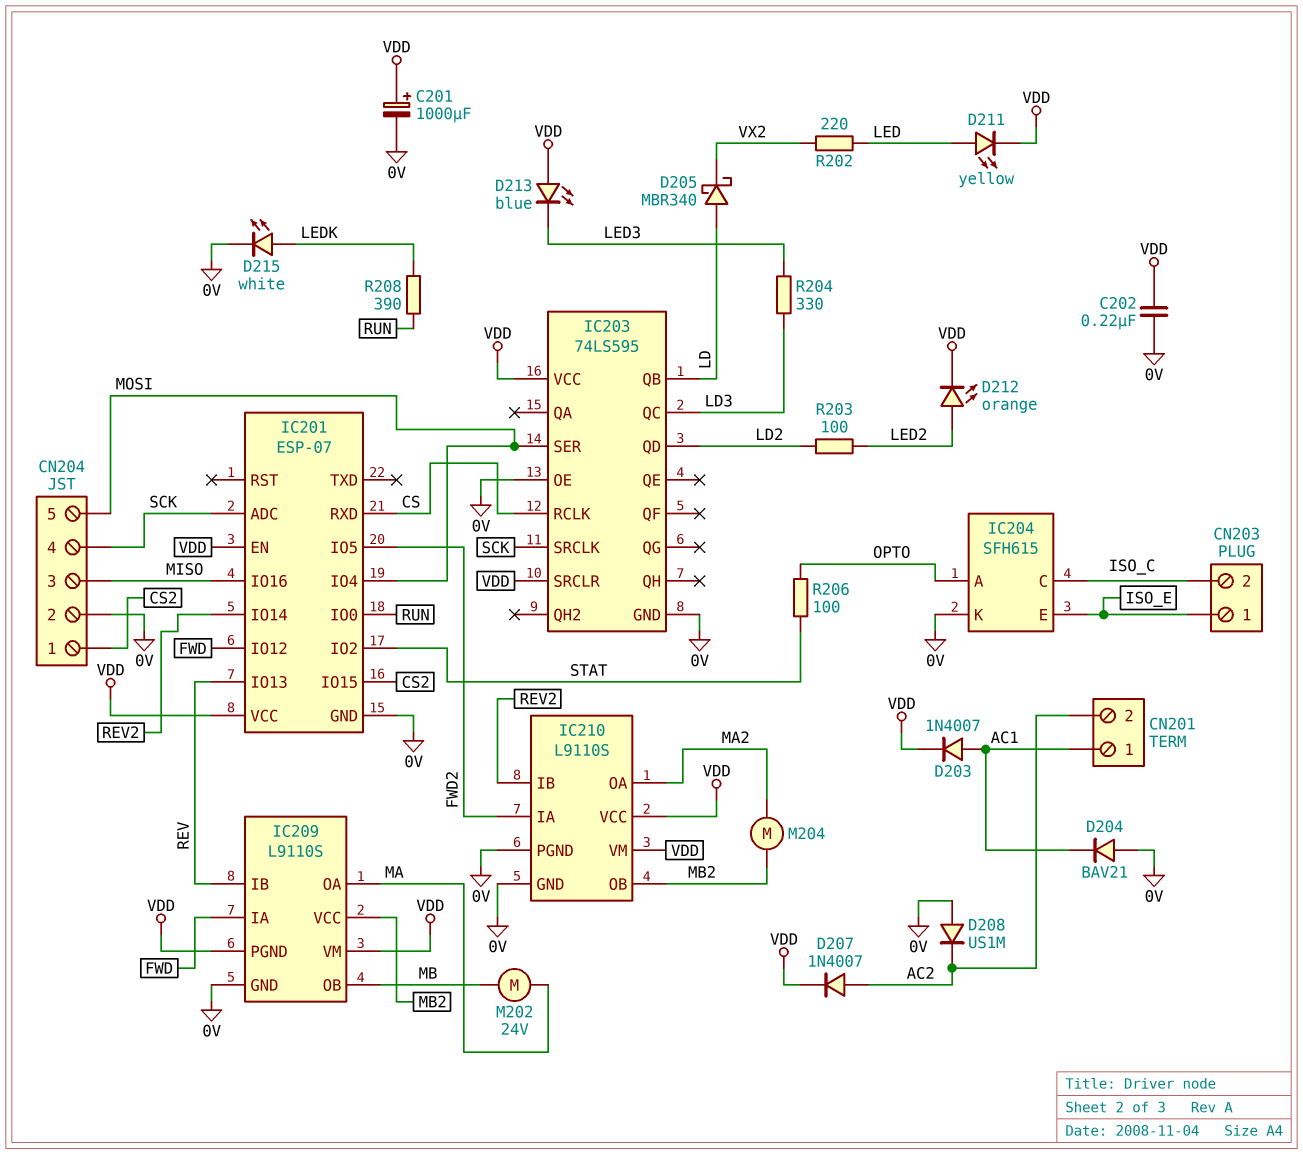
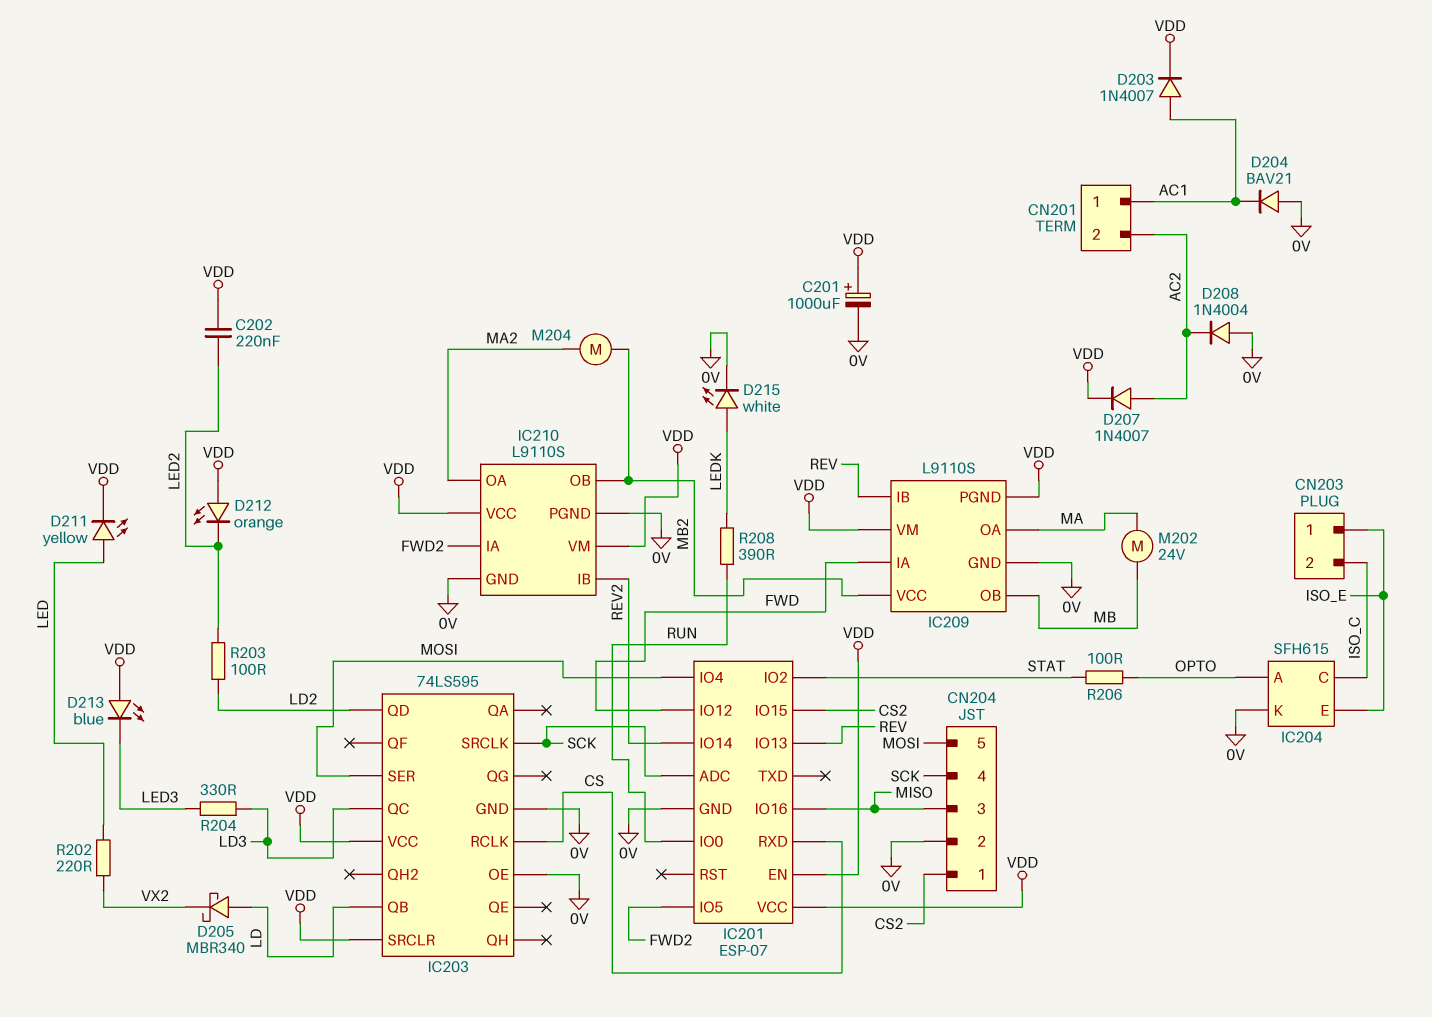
C202: 220nF (0V, VDD) -> 220nF (LED2, VDD)
D208: diode US1M (A 0V, K AC2) -> diode 1N4004 (A 0V, K AC2)
D212: LED orange (A LED2, K VDD) -> LED orange (A VDD, K LED2)

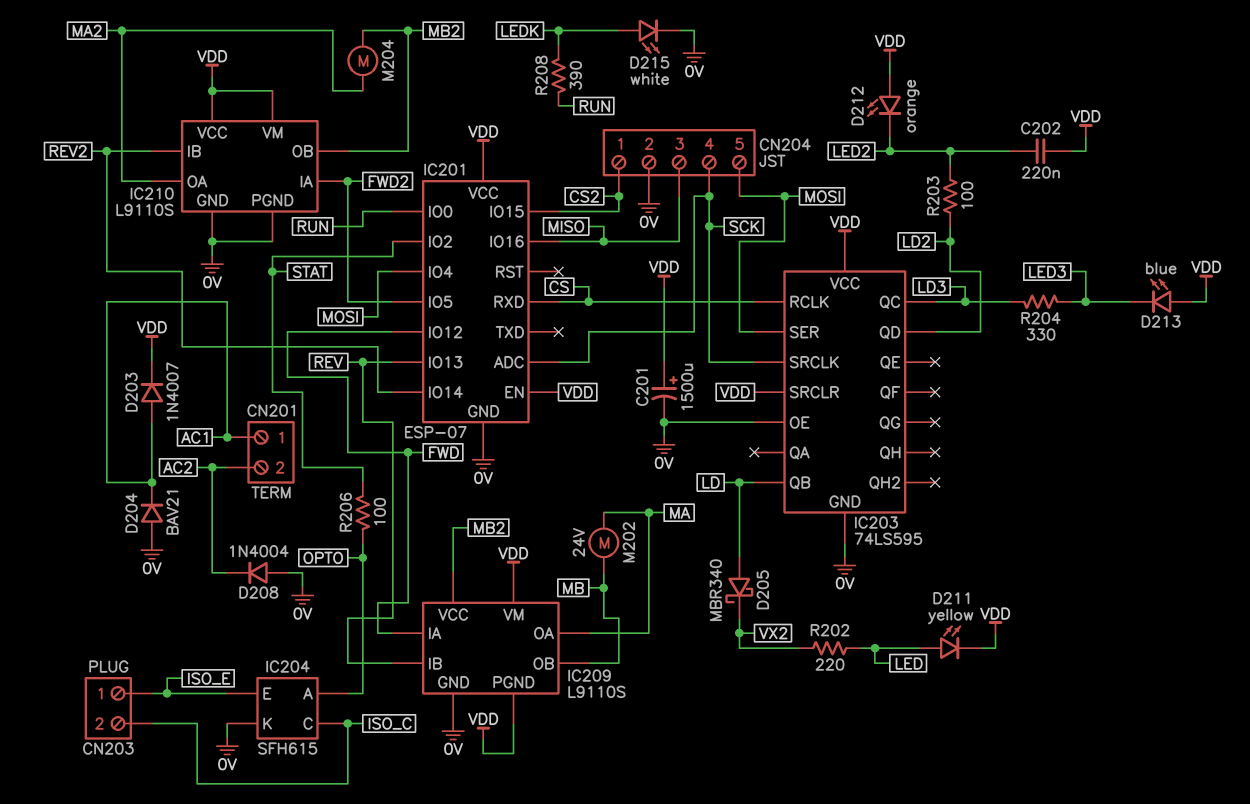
C201: 1000uF (plus VDD, minus 0V) -> 1500uF (plus VDD, minus 0V)
D207: diode 1N4007 (A AC2, K VDD) -> none

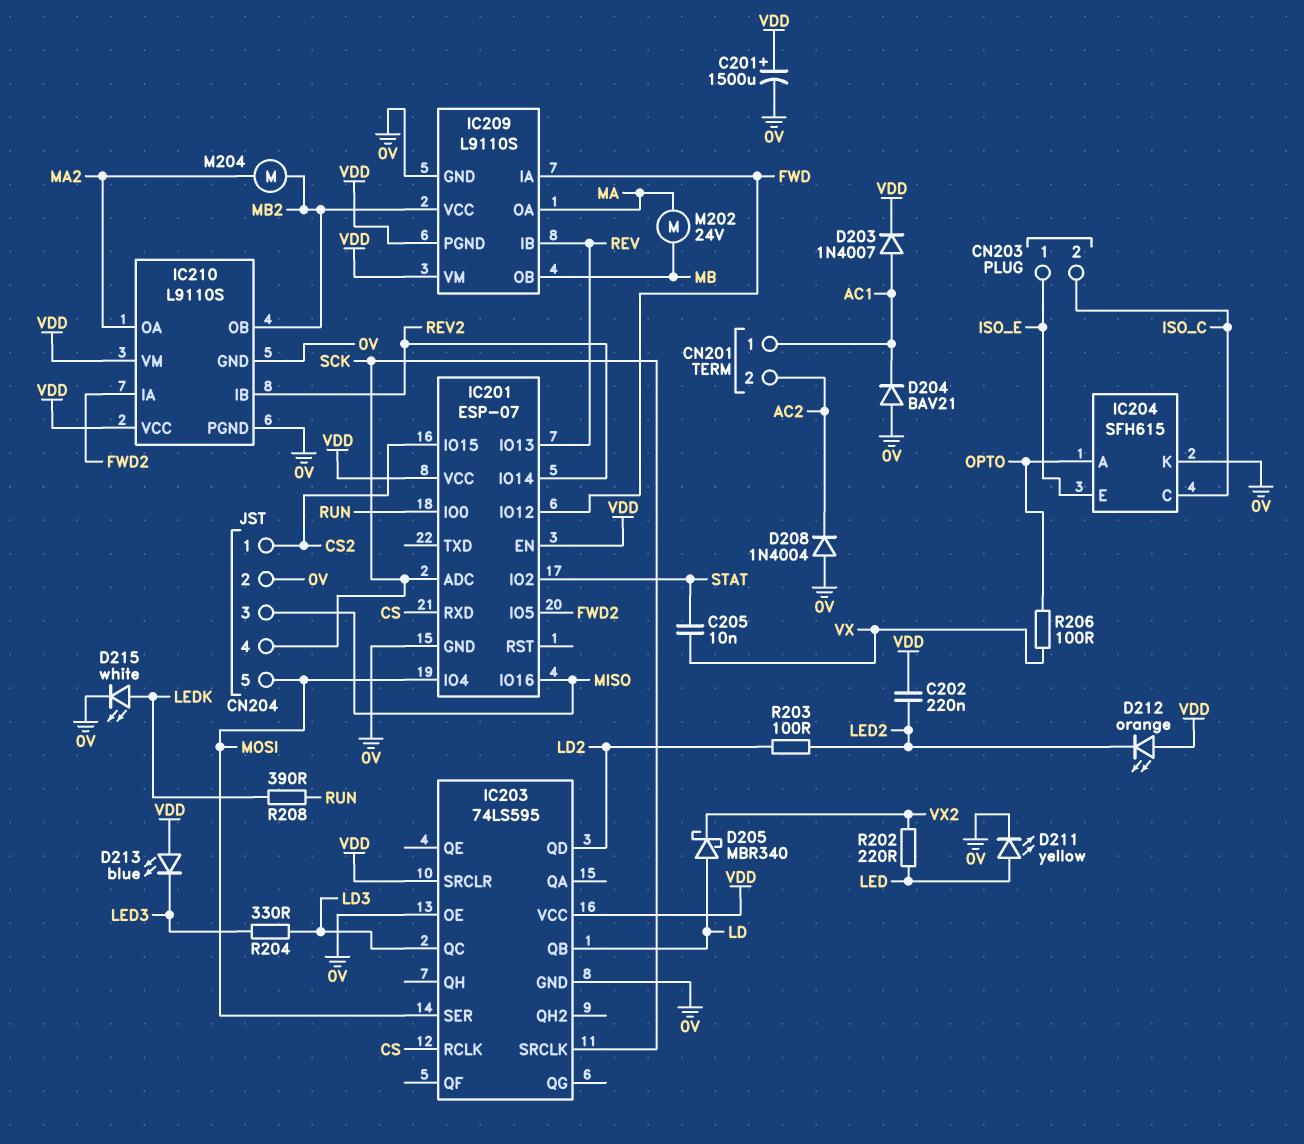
C205: none -> 10nF (STAT, VX)
D211: LED yellow (A LED, K VDD) -> LED yellow (A LED, K 0V)
R206: 100 (OPTO, STAT) -> 100 (OPTO, VX)

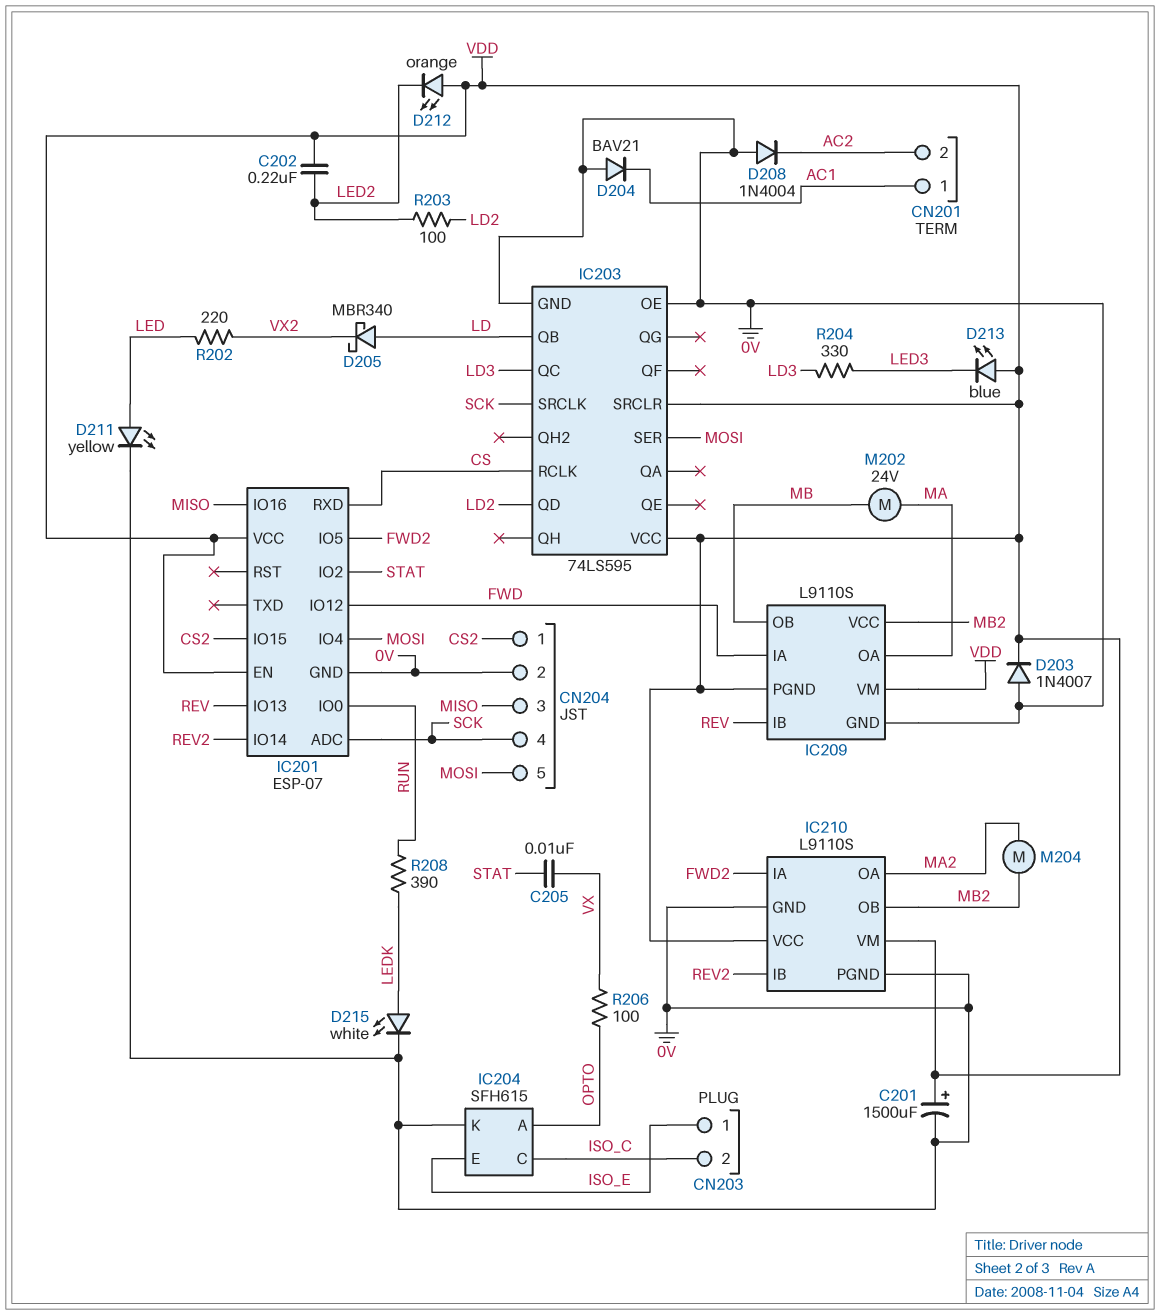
D203: diode 1N4007 (A AC1, K VDD) -> diode 1N4007 (A 0V, K VDD)

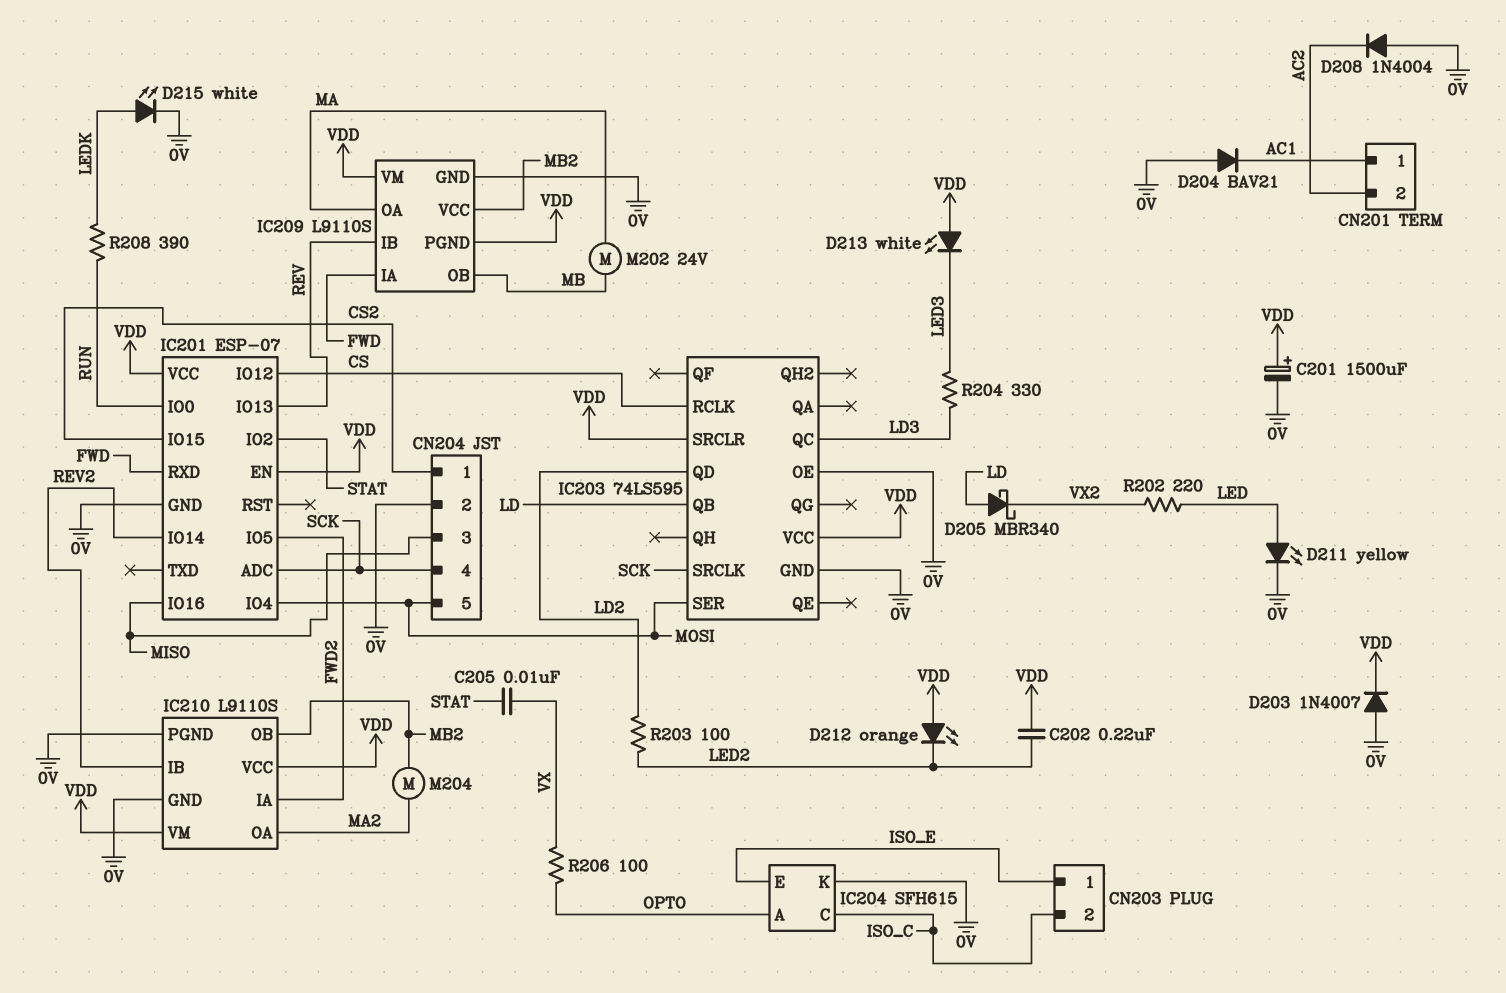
D213: LED blue (A VDD, K LED3) -> LED white (A VDD, K LED3)
IC201 pin IO12: FWD -> CS
IC201 pin RXD: CS -> FWD

